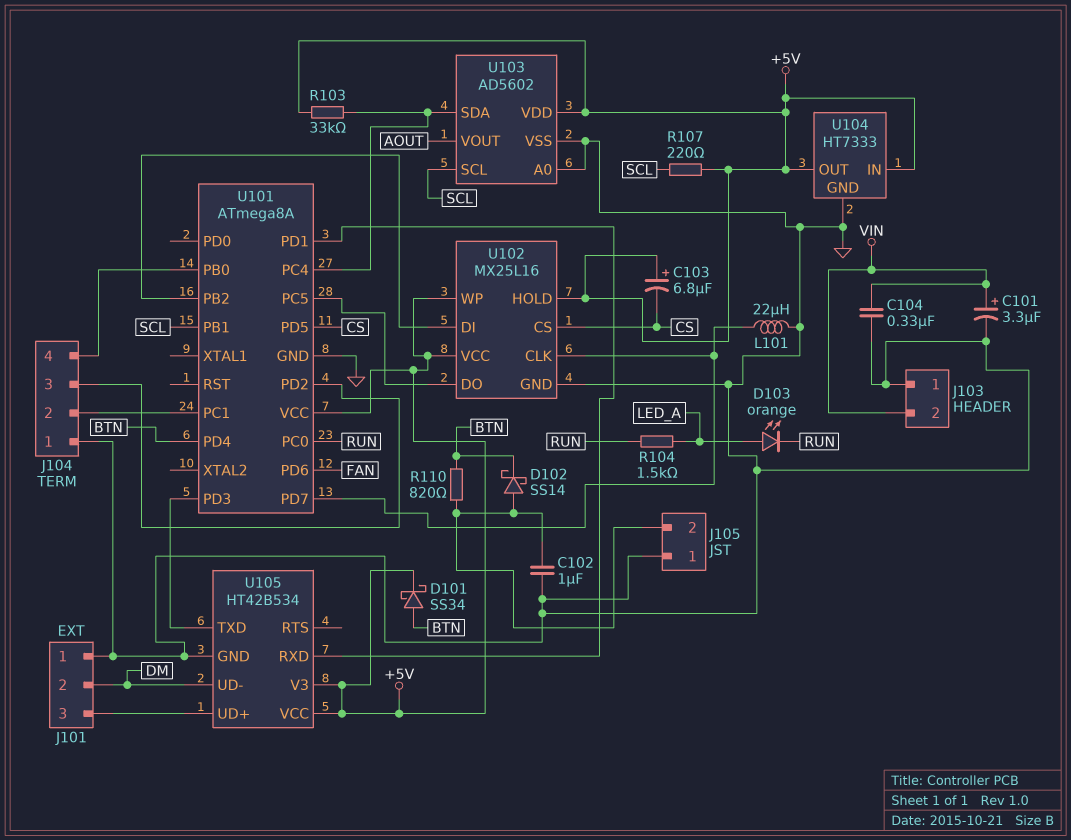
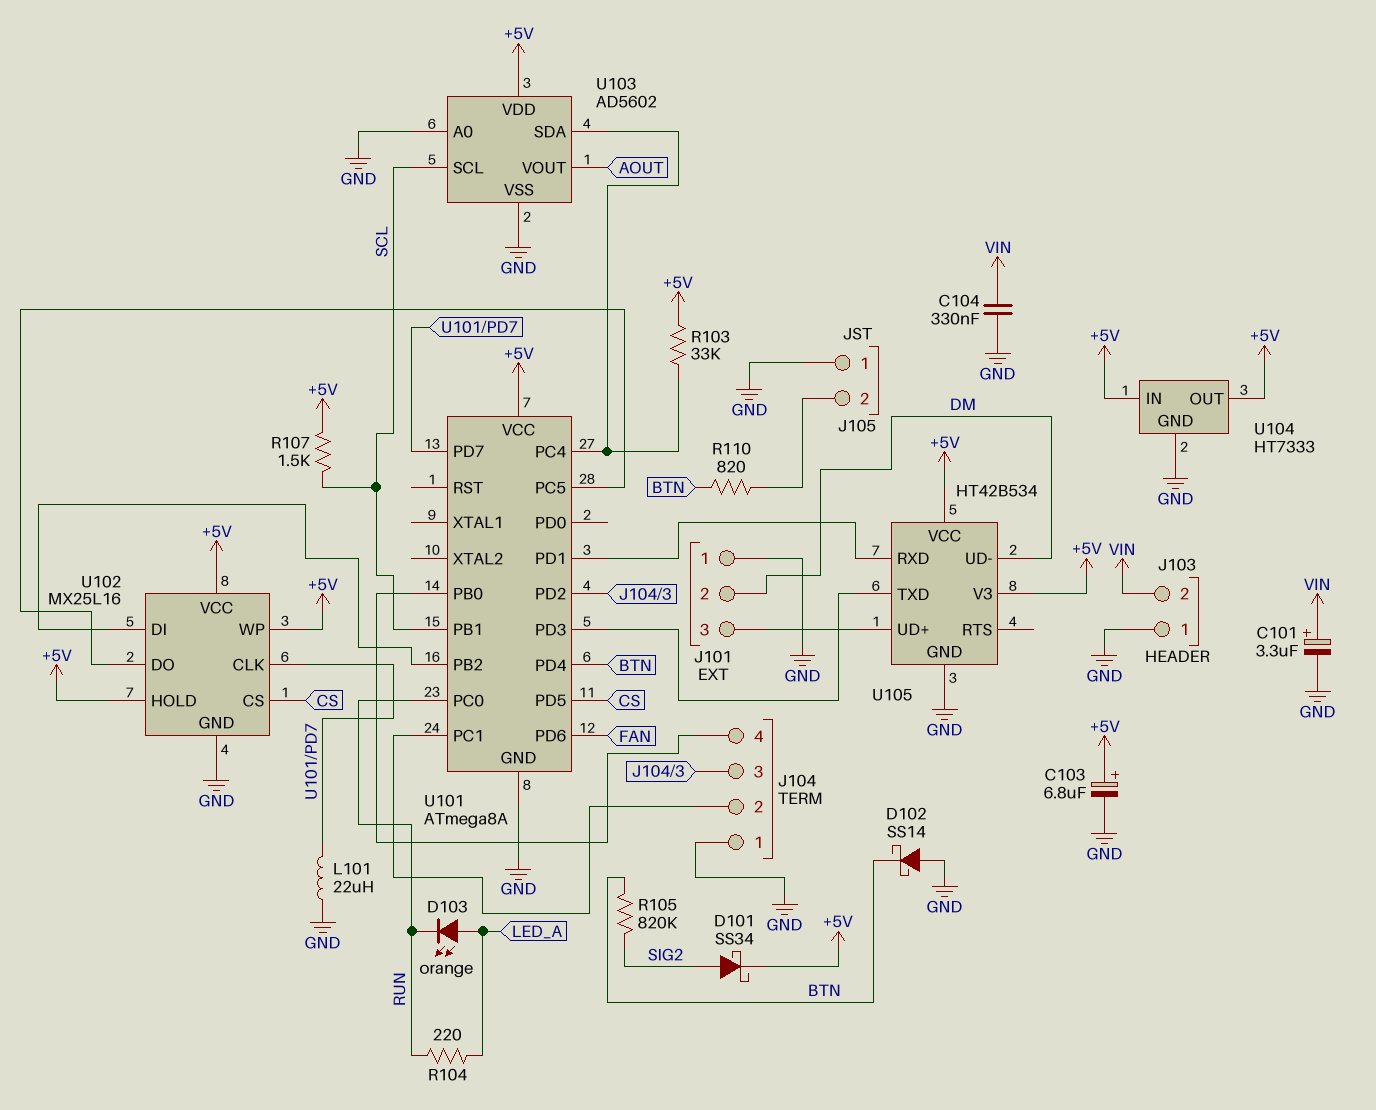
C102: 1uF (GND, J105/2) -> none
C103: 6.8uF (plus +5V, minus CS) -> 6.8uF (plus +5V, minus GND)
D101: schottky SS34 (A BTN, K +5V) -> schottky SS34 (A SIG2, K +5V)
D102: schottky SS14 (A J105/2, K BTN) -> schottky SS14 (A GND, K BTN)
R104: 1.5k (LED_A, RUN) -> 220 (LED_A, RUN)
R105: none -> 820k (BTN, SIG2)
R107: 220 (+5V, SCL) -> 1.5k (+5V, SCL)

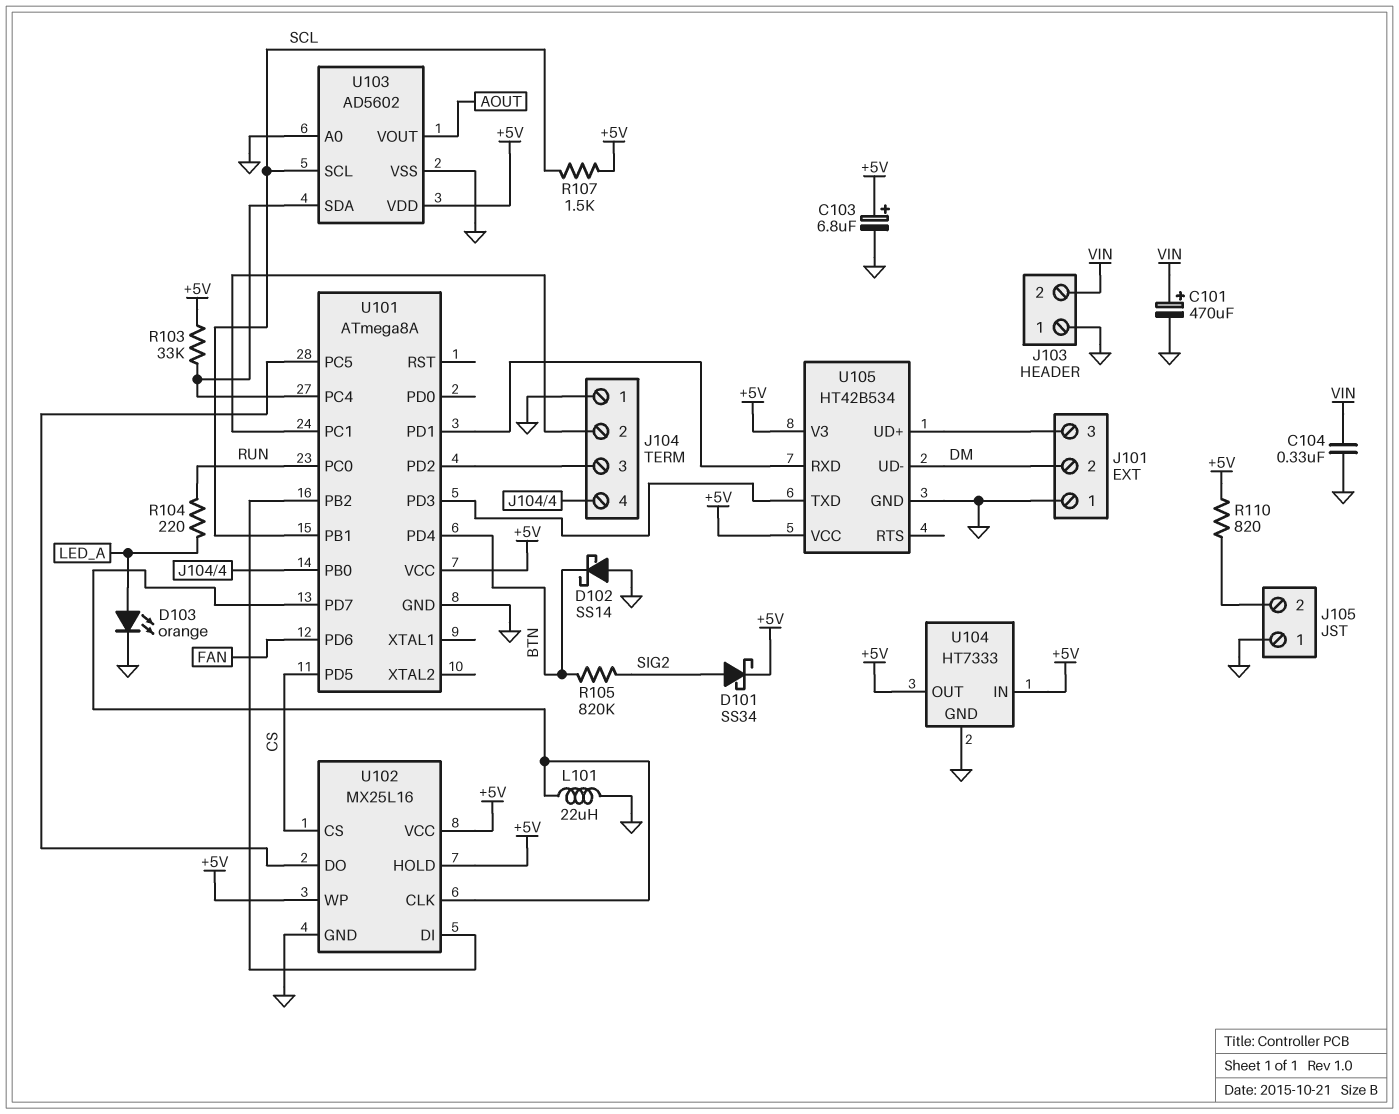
C101: 3.3uF (plus VIN, minus GND) -> 470uF (plus VIN, minus GND)
D103: LED orange (A LED_A, K RUN) -> LED orange (A LED_A, K GND)
R110: 820 (BTN, J105/2) -> 820 (+5V, J105/2)

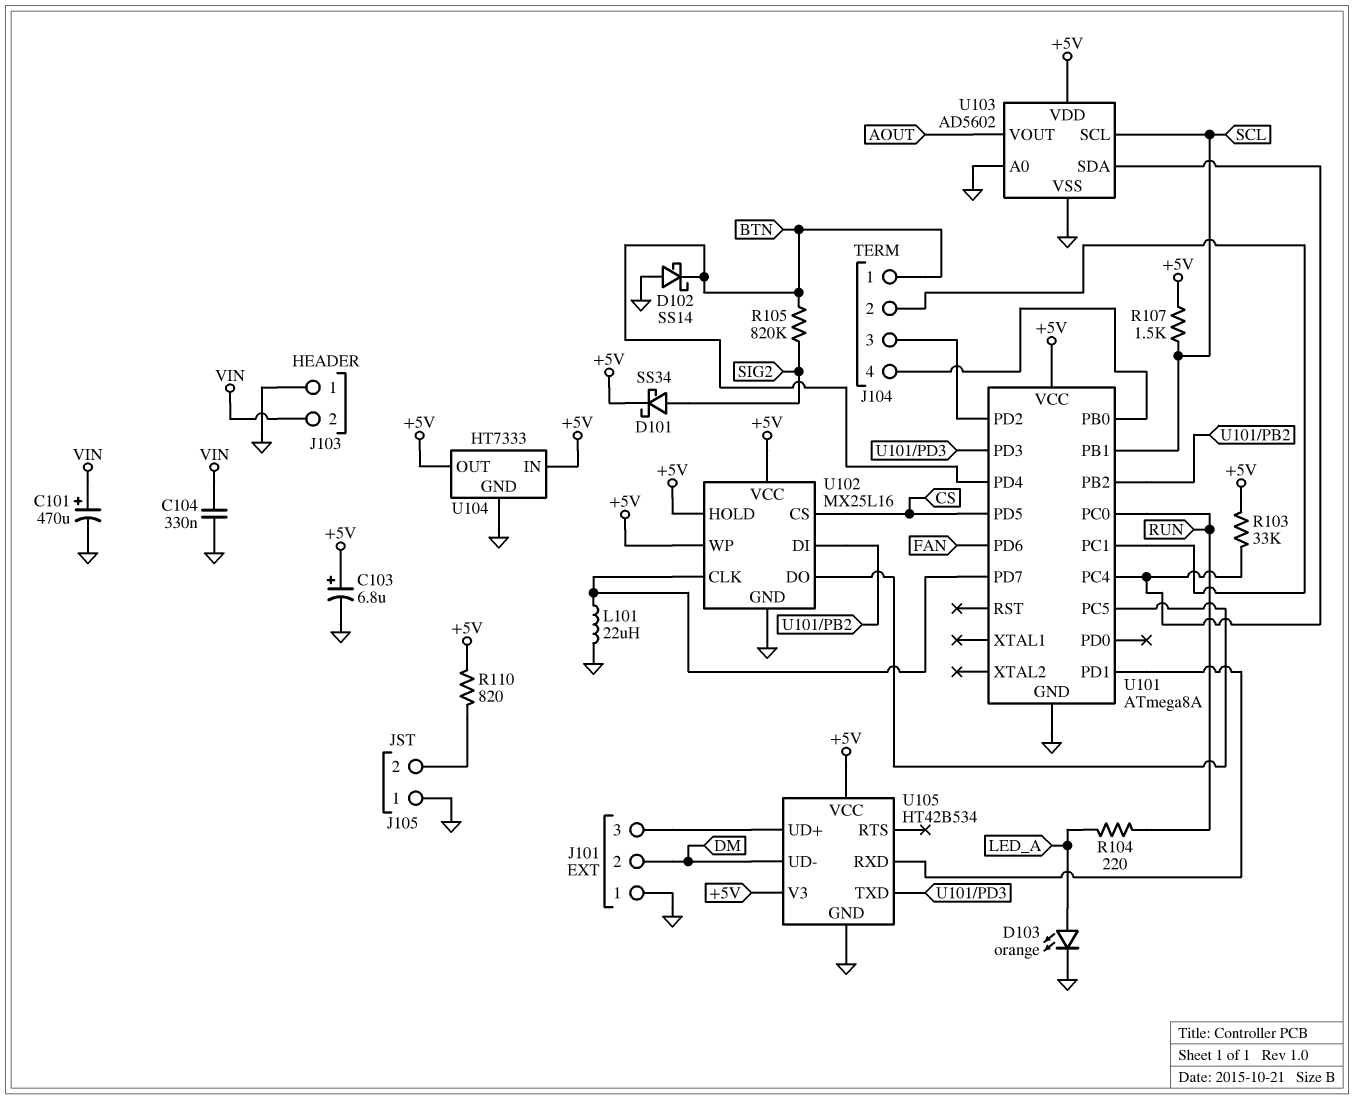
J104 pin 1: GND -> BTN

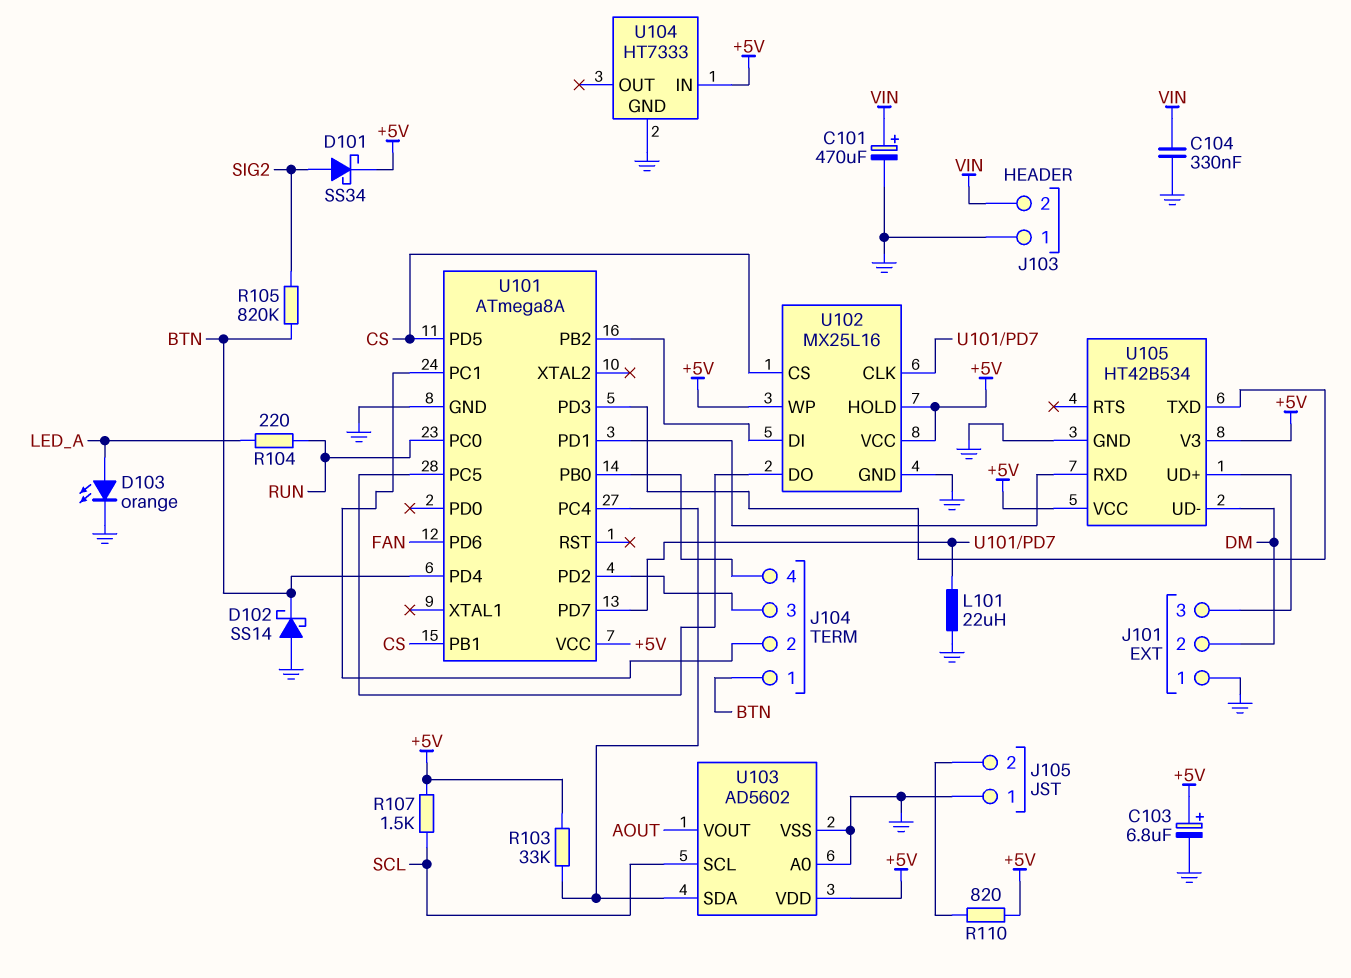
U101 pin PB1: SCL -> CS
U104 pin OUT: +5V -> none

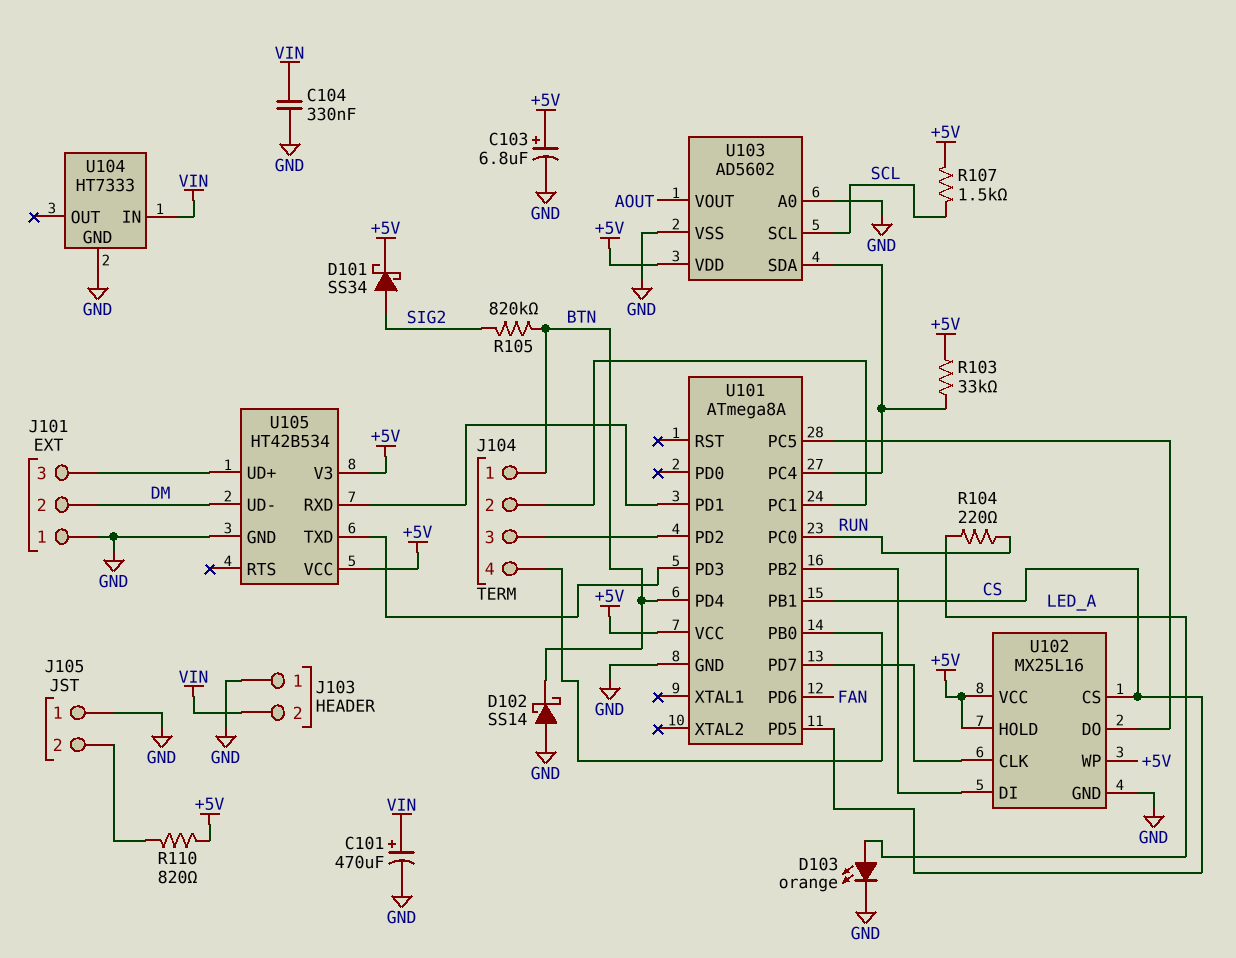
L101: 22uH (GND, U101/PD7) -> none
U104 pin IN: +5V -> VIN

